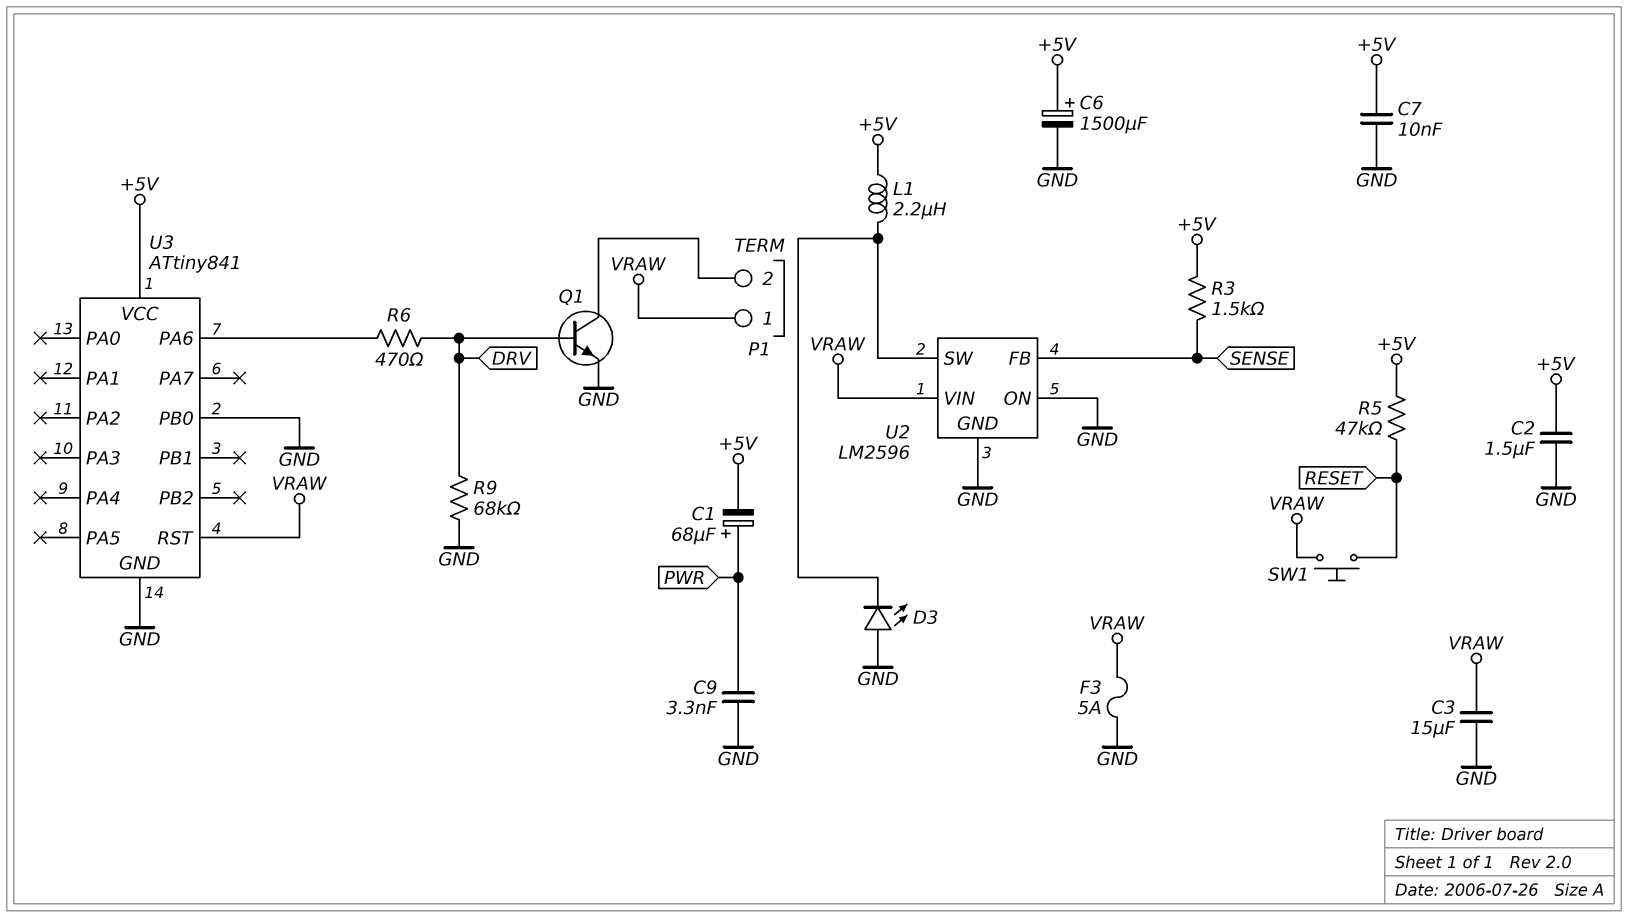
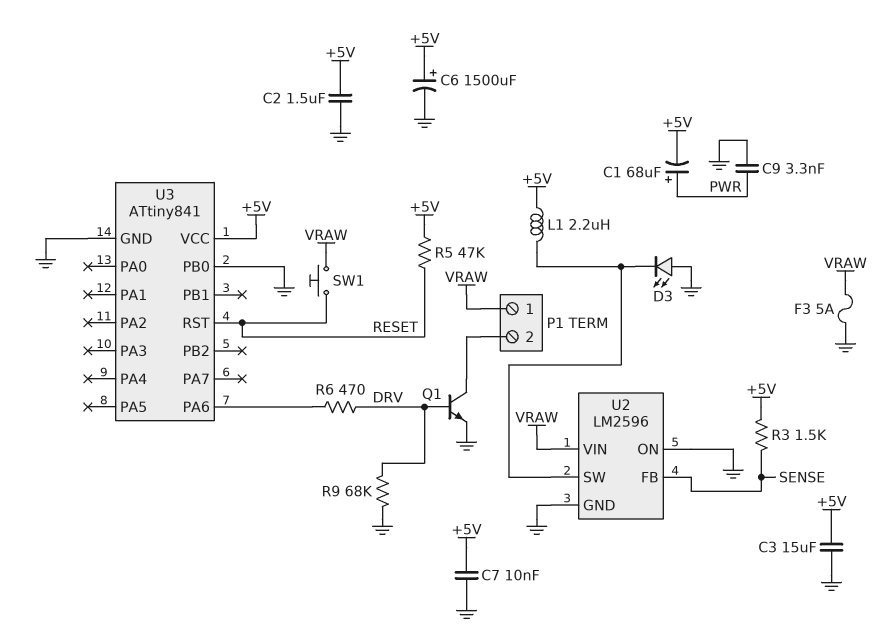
C3: 15uF (GND, VRAW) -> 15uF (+5V, GND)
U3 pin RST: VRAW -> RESET

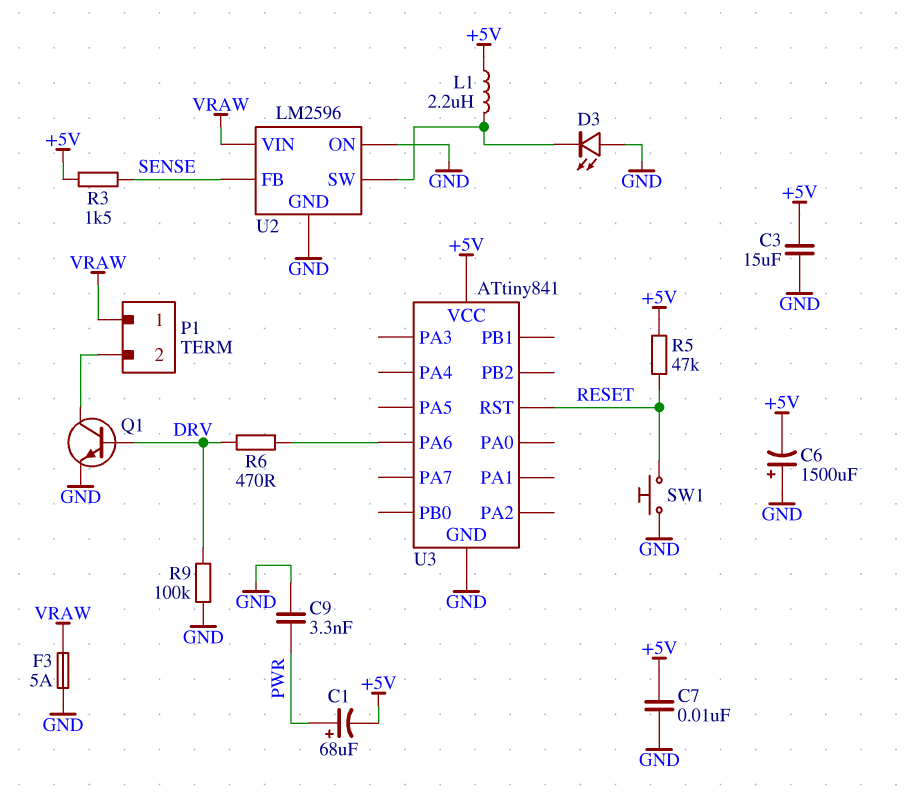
C2: 1.5uF (+5V, GND) -> none
C6: 1500uF (plus +5V, minus GND) -> 1500uF (plus GND, minus +5V)
R9: 68k (DRV, GND) -> 100k (DRV, GND)
SW1: button (RESET, VRAW) -> button (GND, RESET)
U3 pin PB0: GND -> none

